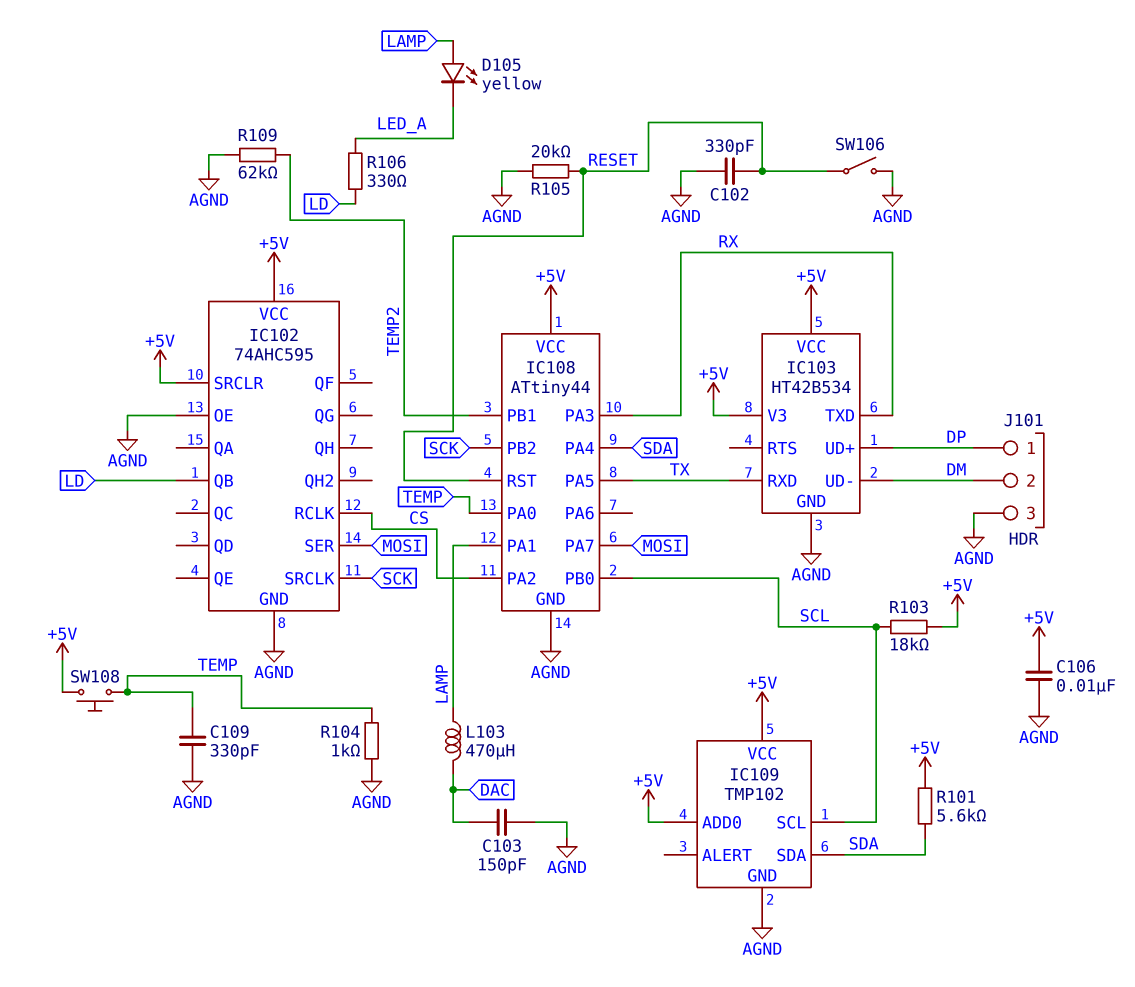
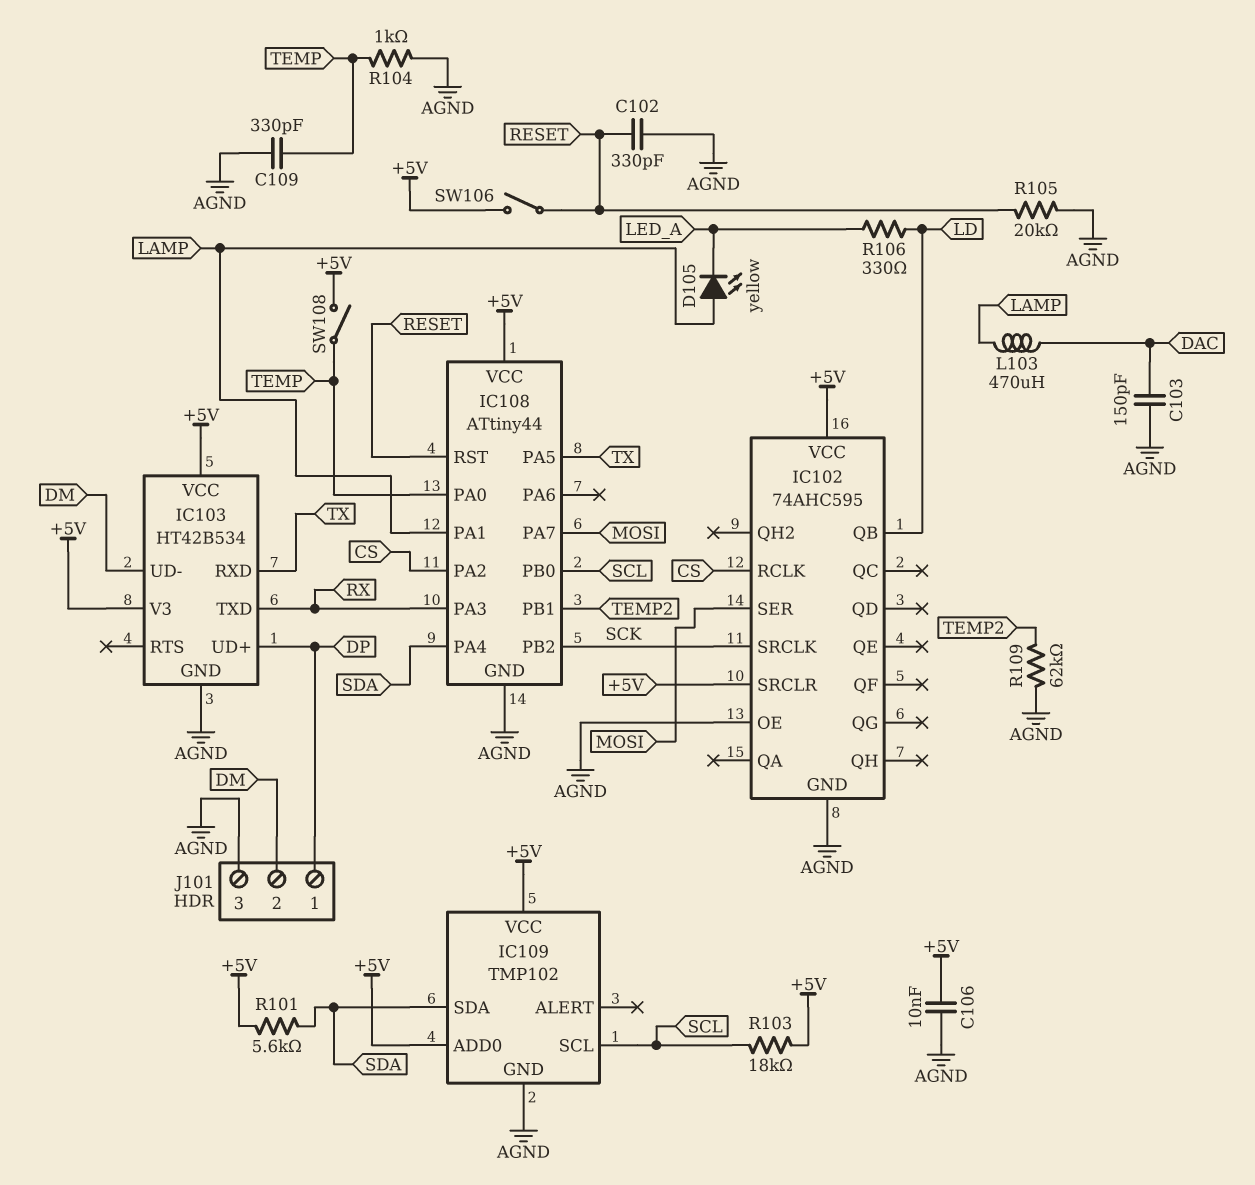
SW106: switch (AGND, RESET) -> switch (+5V, RESET)
SW108: button (+5V, TEMP) -> switch (+5V, TEMP)

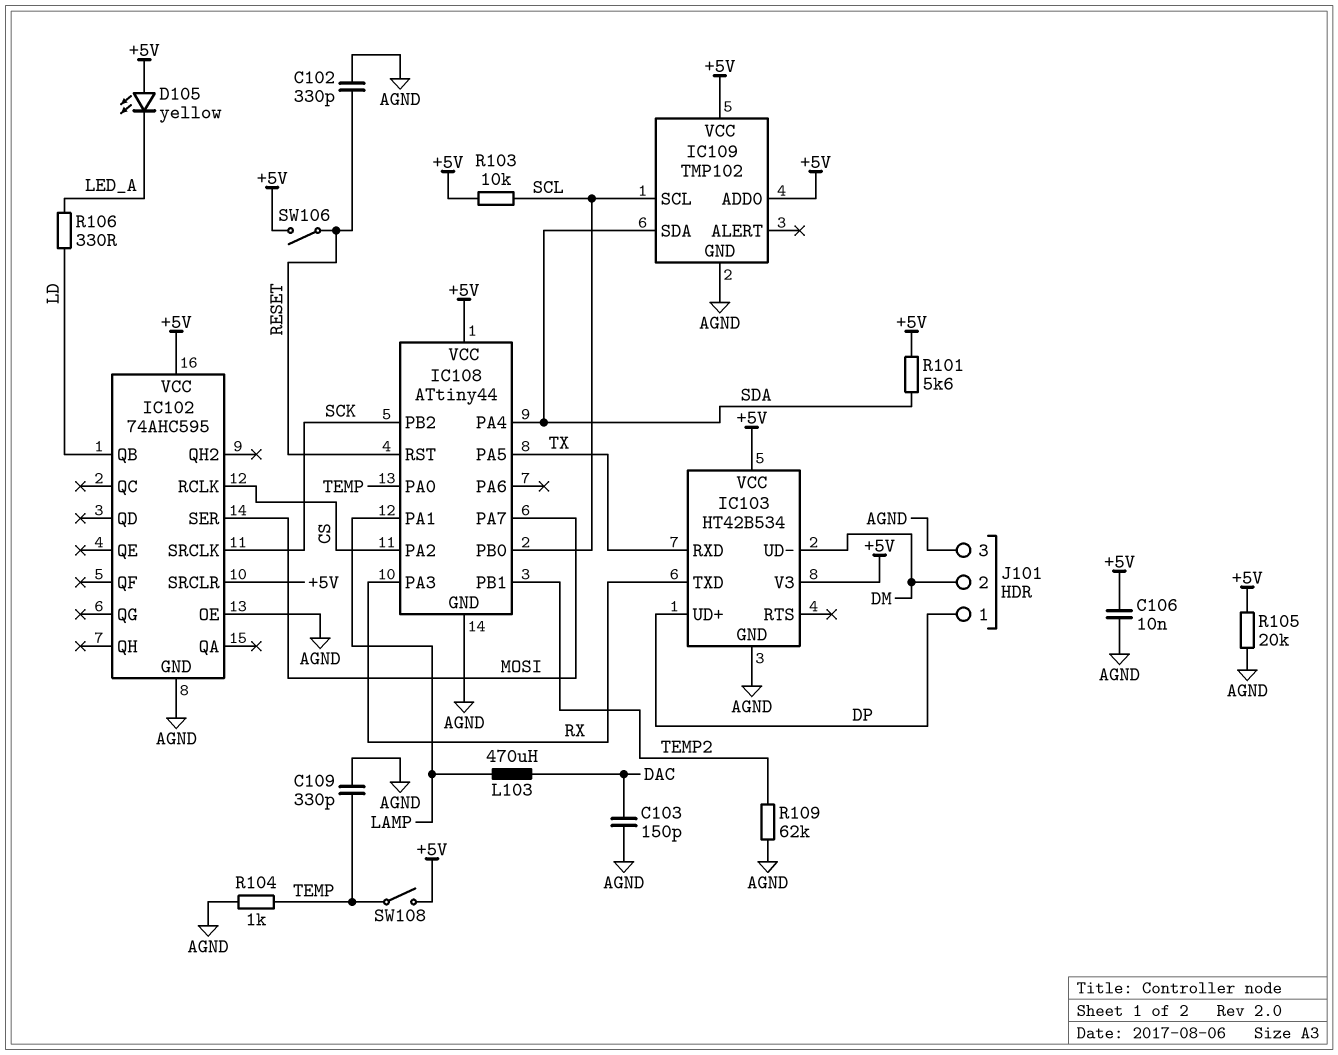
D105: LED yellow (A LAMP, K LED_A) -> LED yellow (A +5V, K LED_A)
R103: 18k (+5V, SCL) -> 10k (+5V, SCL)
R105: 20k (AGND, RESET) -> 20k (+5V, AGND)

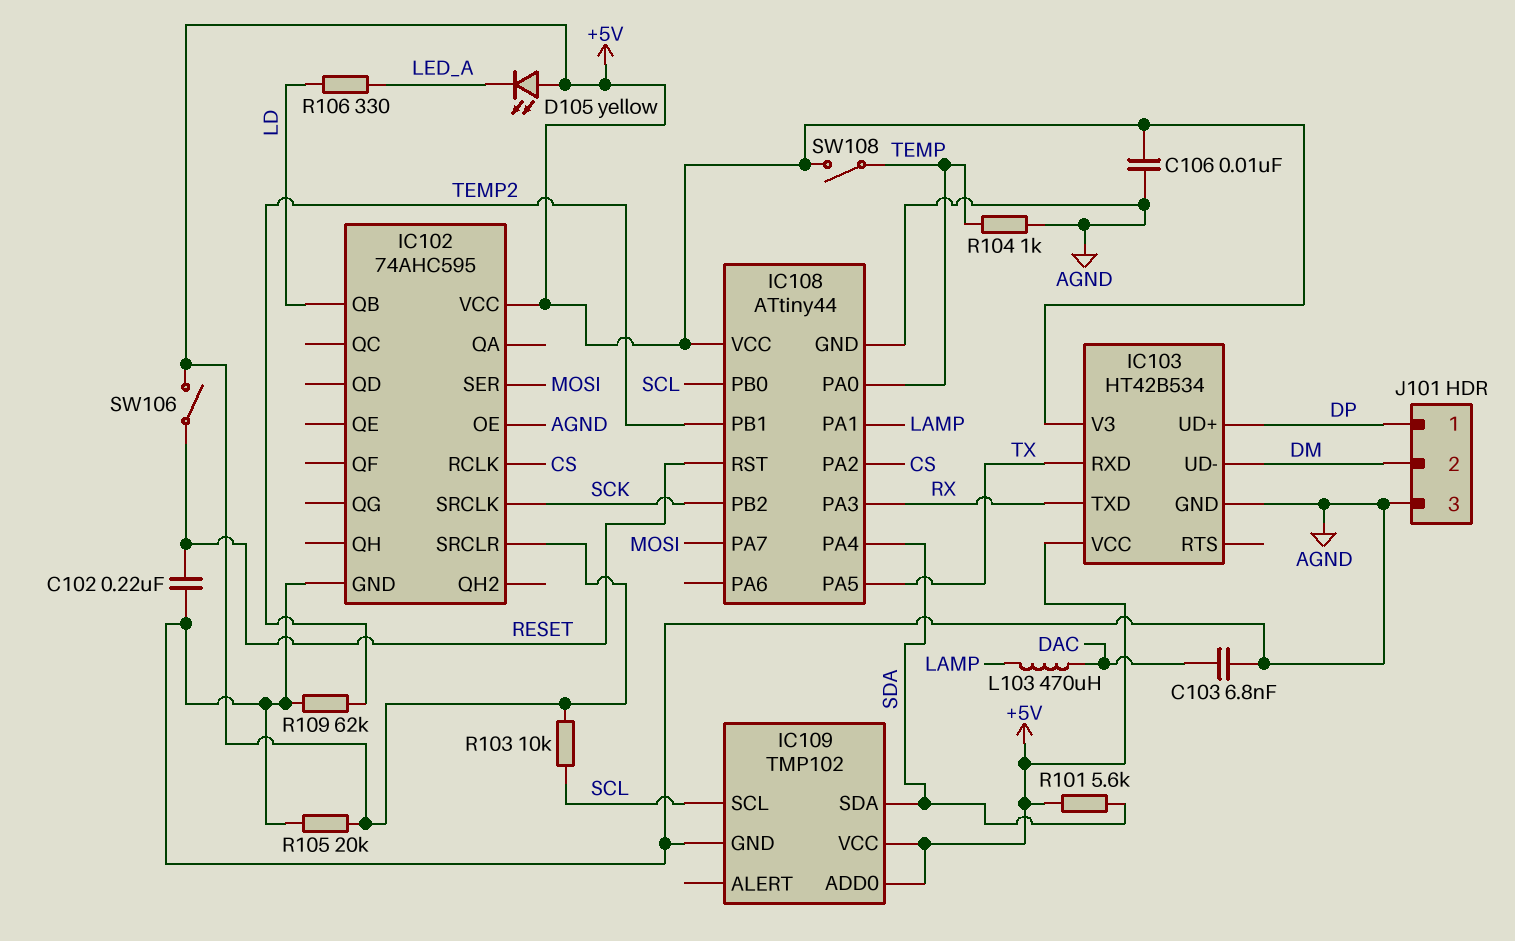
C102: 330pF (AGND, RESET) -> 220nF (AGND, RESET)
C103: 150pF (AGND, DAC) -> 6.8nF (AGND, DAC)
C109: 330pF (AGND, TEMP) -> none

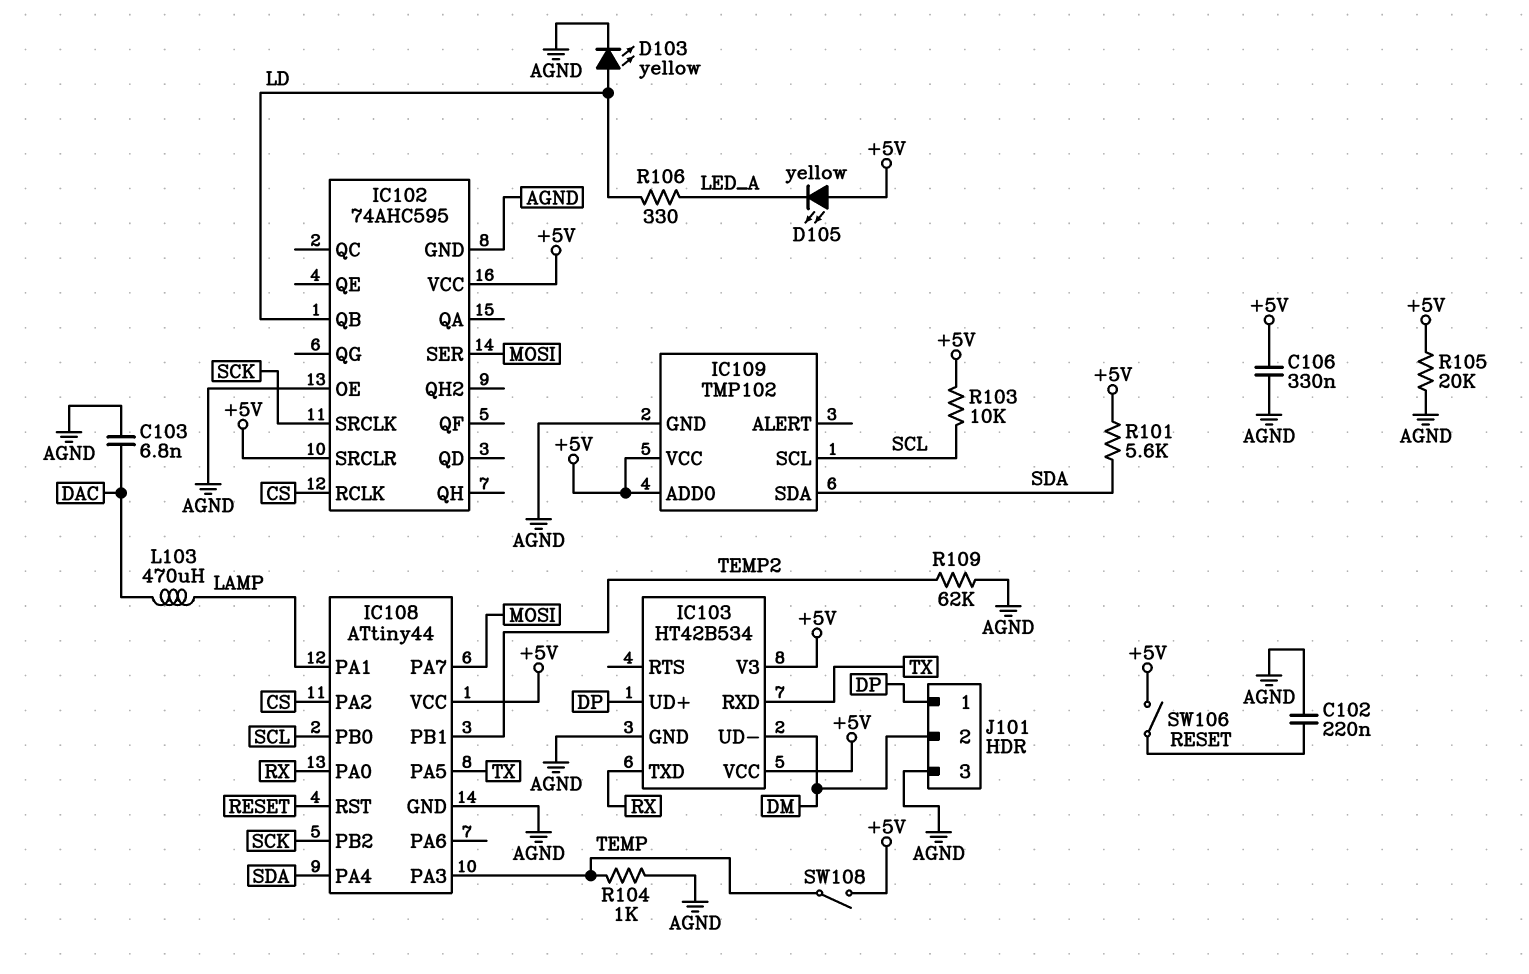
C106: 10nF (+5V, AGND) -> 330nF (+5V, AGND)
D103: none -> LED yellow (A LD, K AGND)
IC108 pin PA0: TEMP -> RX
IC108 pin PA3: RX -> TEMP

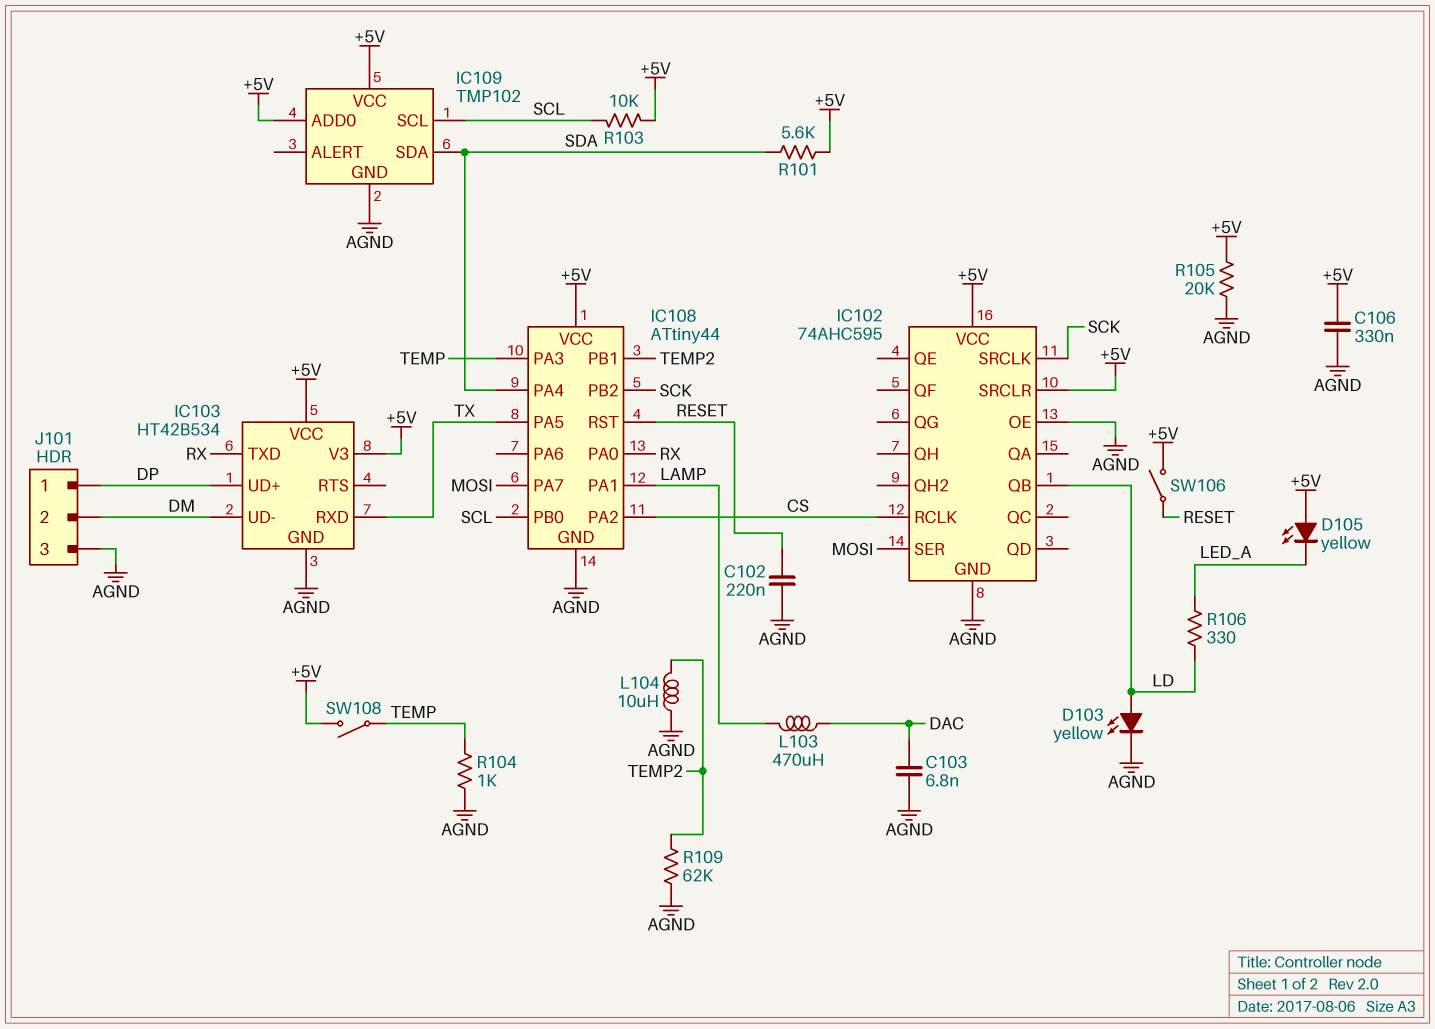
L104: none -> 10uH (AGND, TEMP2)

